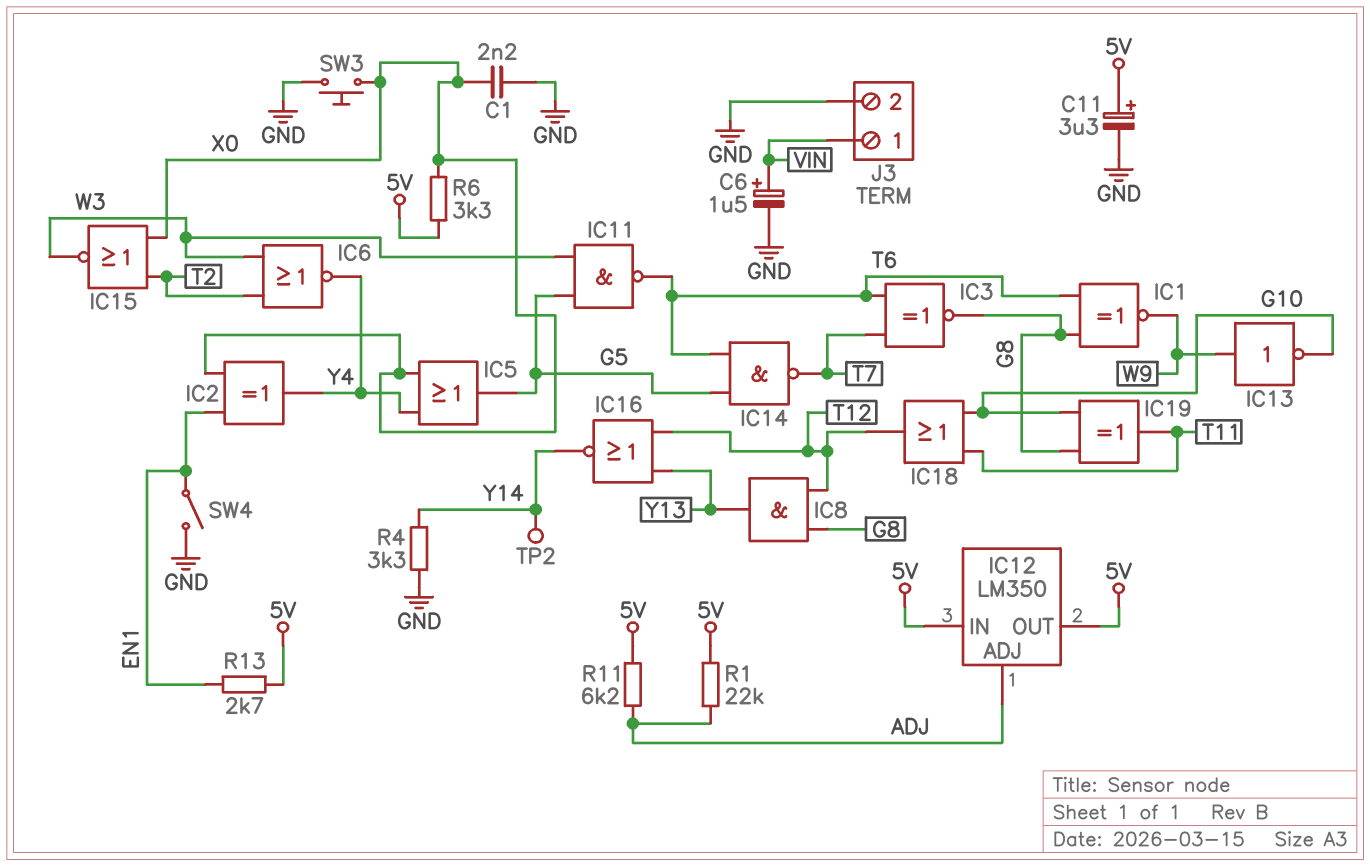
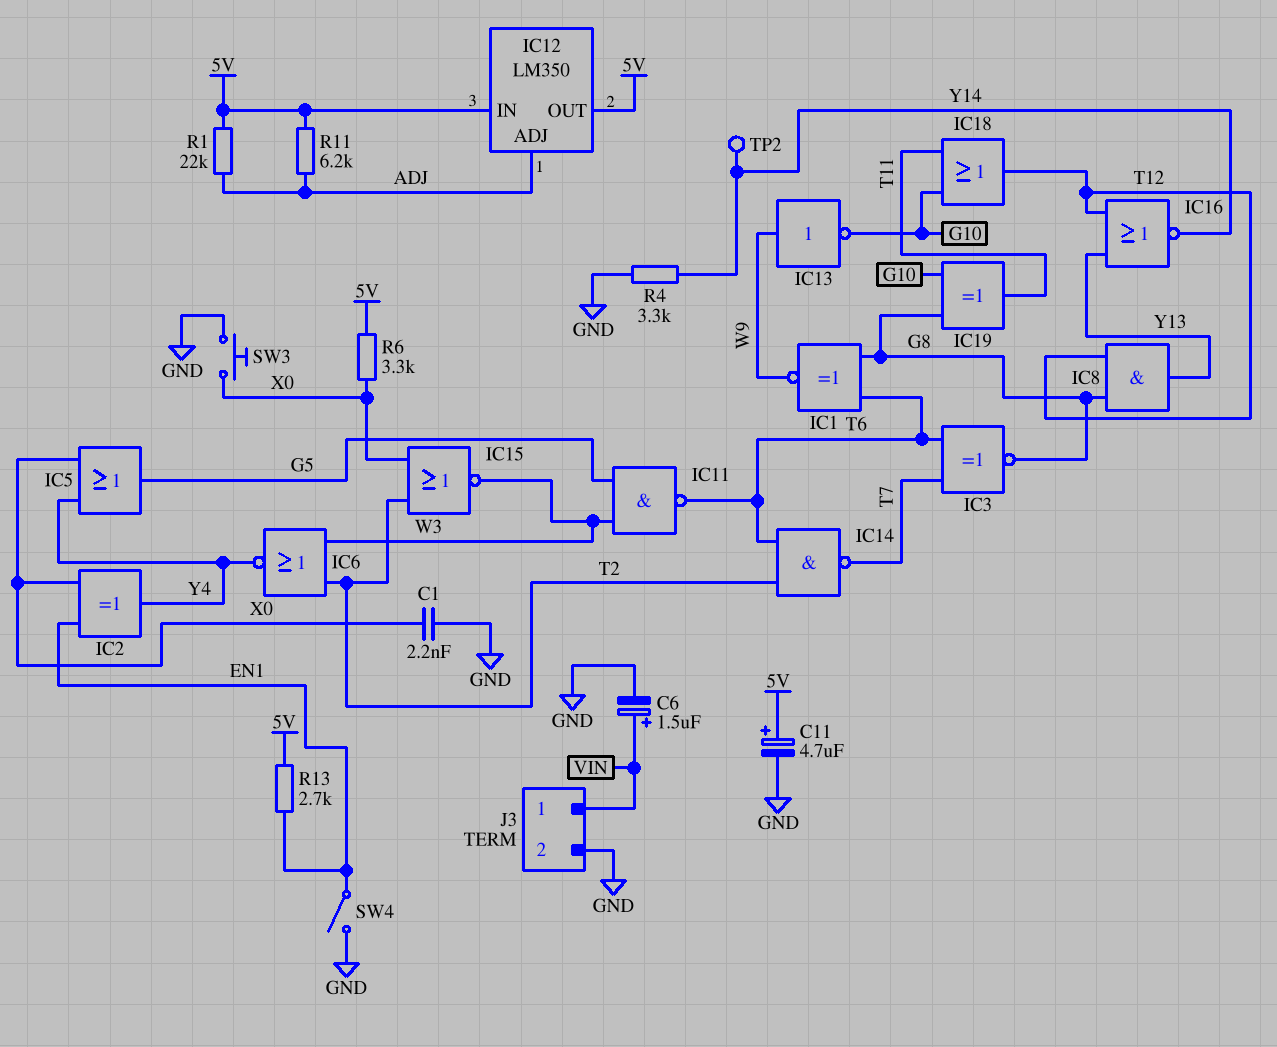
C11: 3.3uF (plus 5V, minus GND) -> 4.7uF (plus 5V, minus GND)
IC14: NAND (in G5, in T6, out T7) -> NAND (in T2, in T6, out T7)

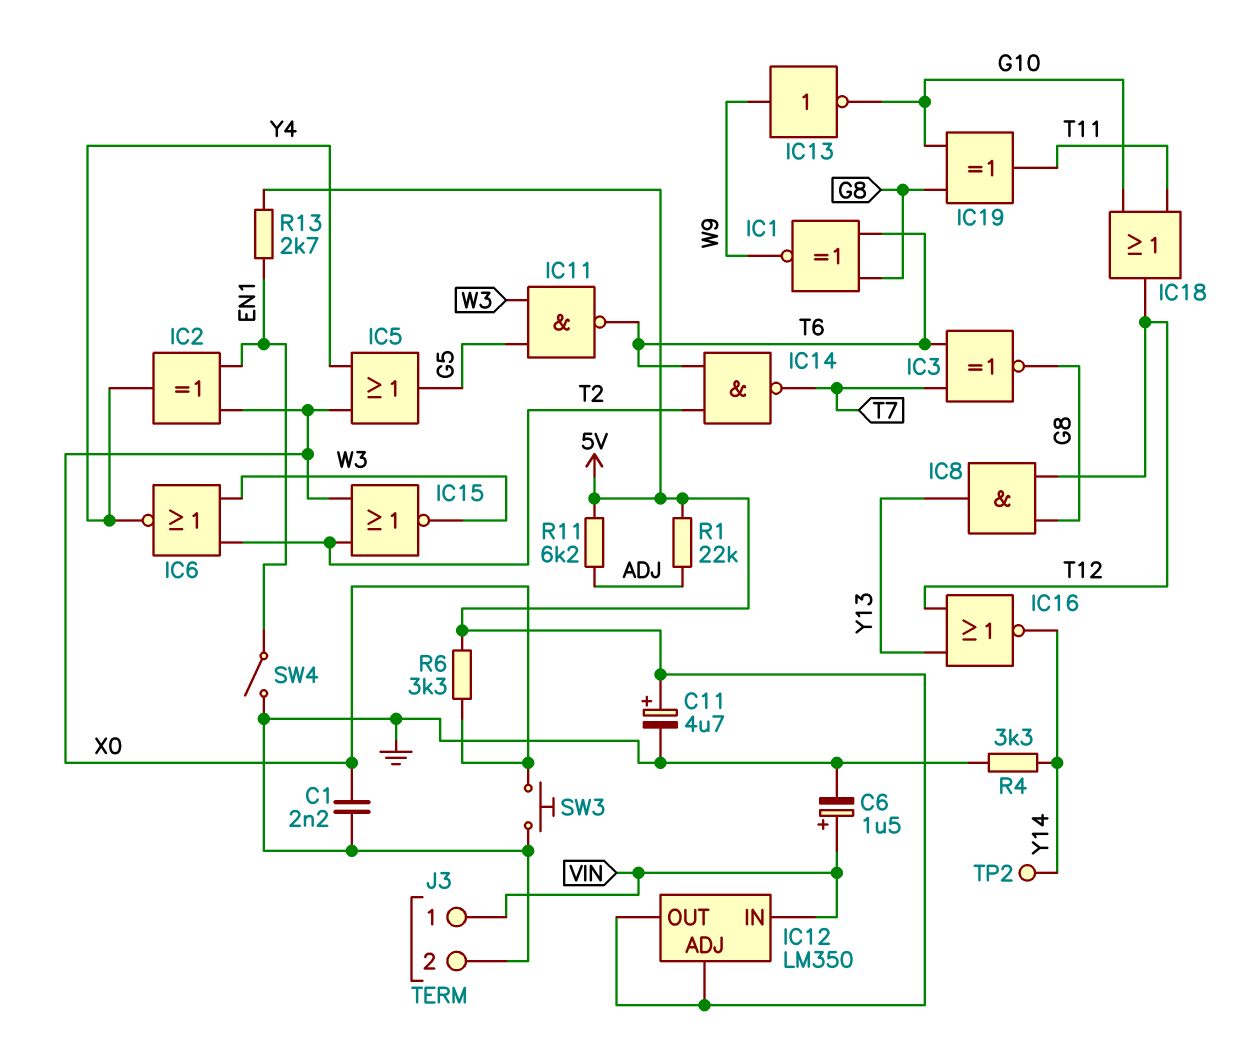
IC12 pin ADJ: ADJ -> 5V
IC12 pin IN: 5V -> VIN

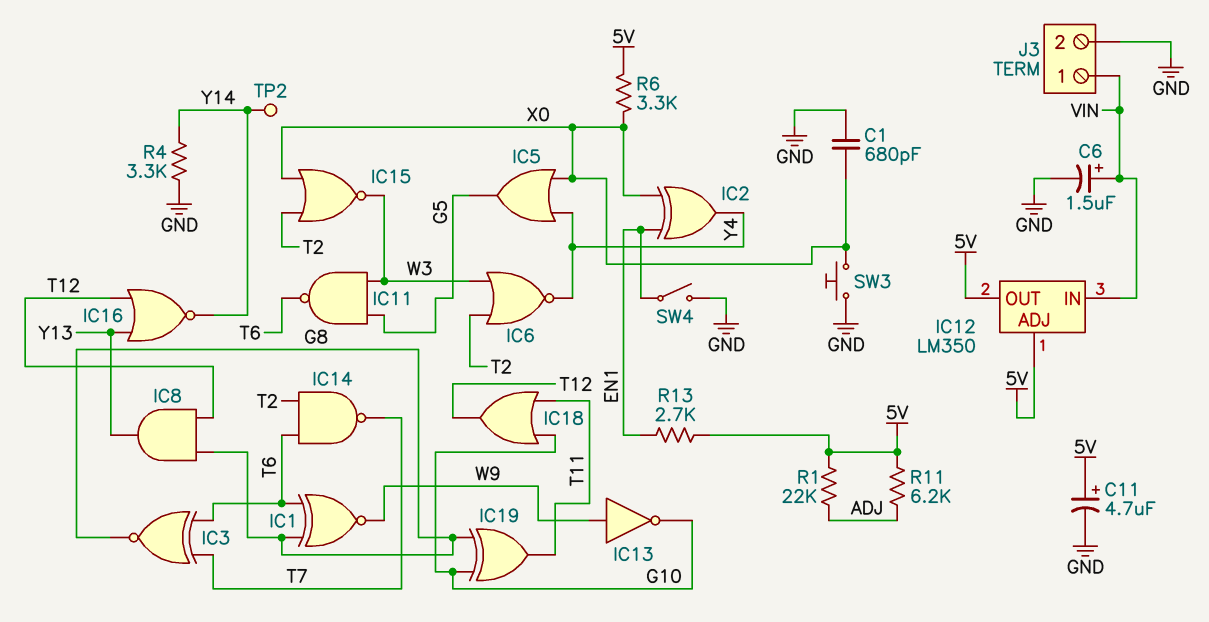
C1: 2.2nF (GND, X0) -> 680pF (GND, X0)

